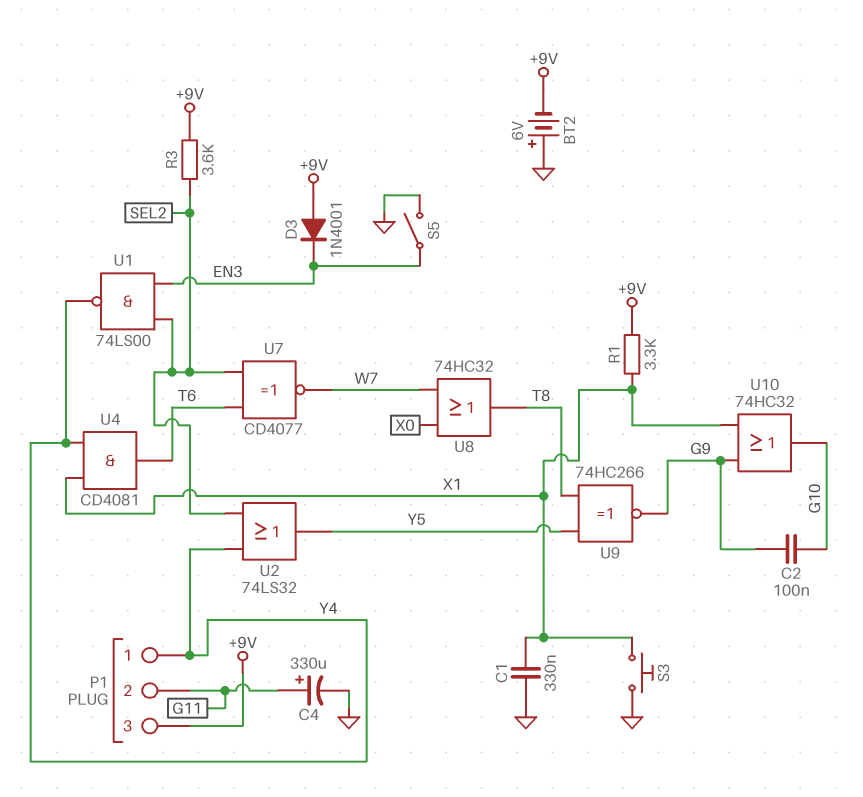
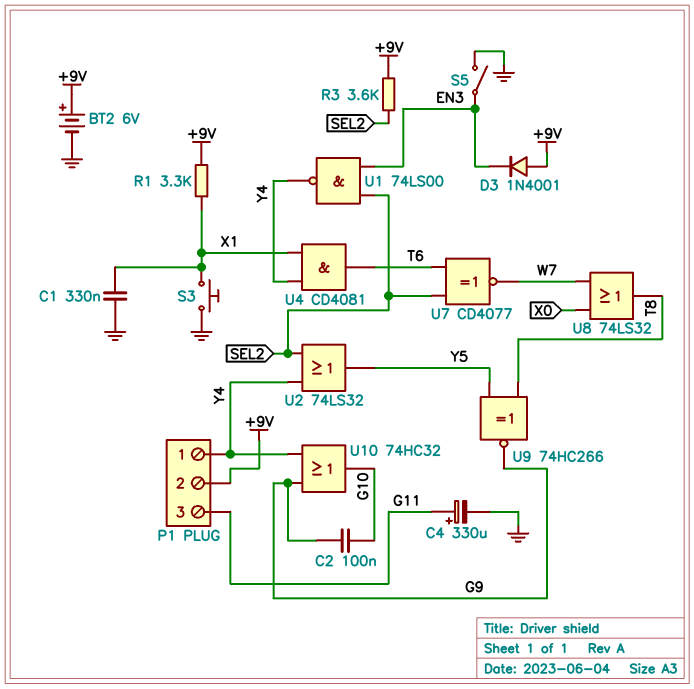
BT2: 6V (plus GND, minus +9V) -> 6V (plus +9V, minus GND)
P1 pin 2: G11 -> +9V
P1 pin 3: +9V -> G11
U8: OR 74HC32 (in W7, in X0, out T8) -> OR 74LS32 (in W7, in X0, out T8)
U10: OR 74HC32 (in G9, in X1, out G10) -> OR 74HC32 (in G9, in Y4, out G10)

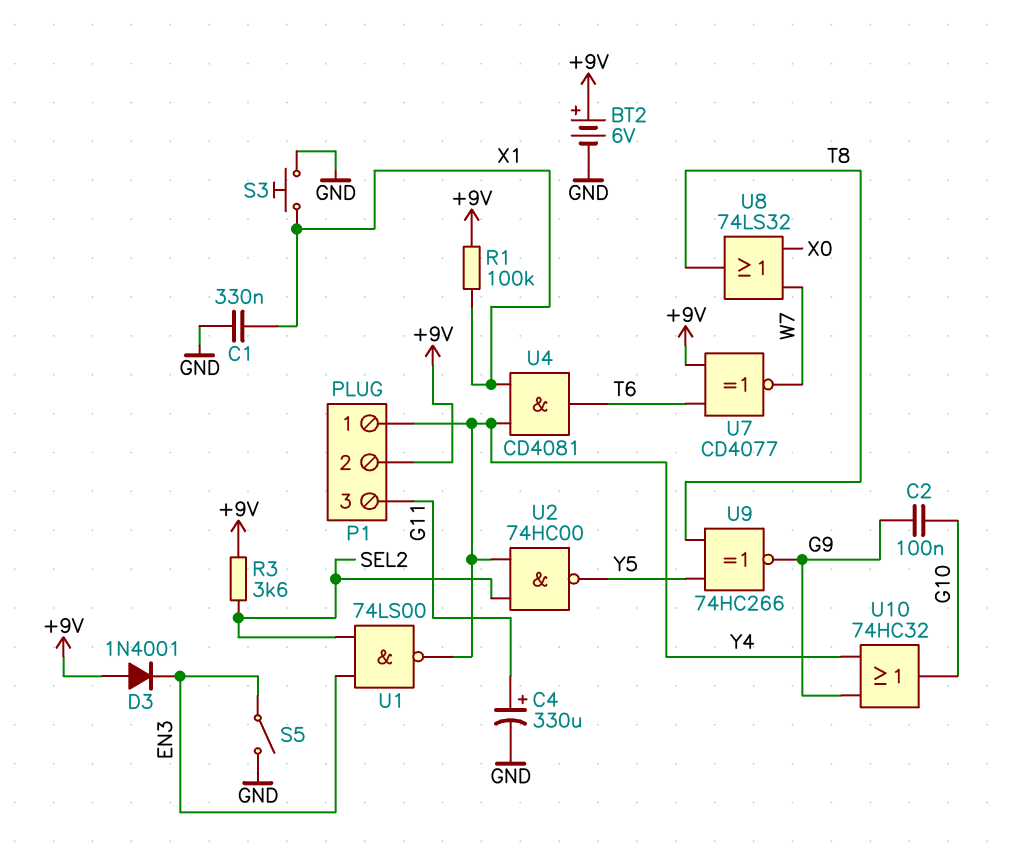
R1: 3.3k (+9V, X1) -> 100k (+9V, X1)
U2: OR 74LS32 (in SEL2, in Y4, out Y5) -> NAND 74HC00 (in SEL2, in Y4, out Y5)
U7: XNOR CD4077 (in SEL2, in T6, out W7) -> XNOR CD4077 (in +9V, in T6, out W7)

